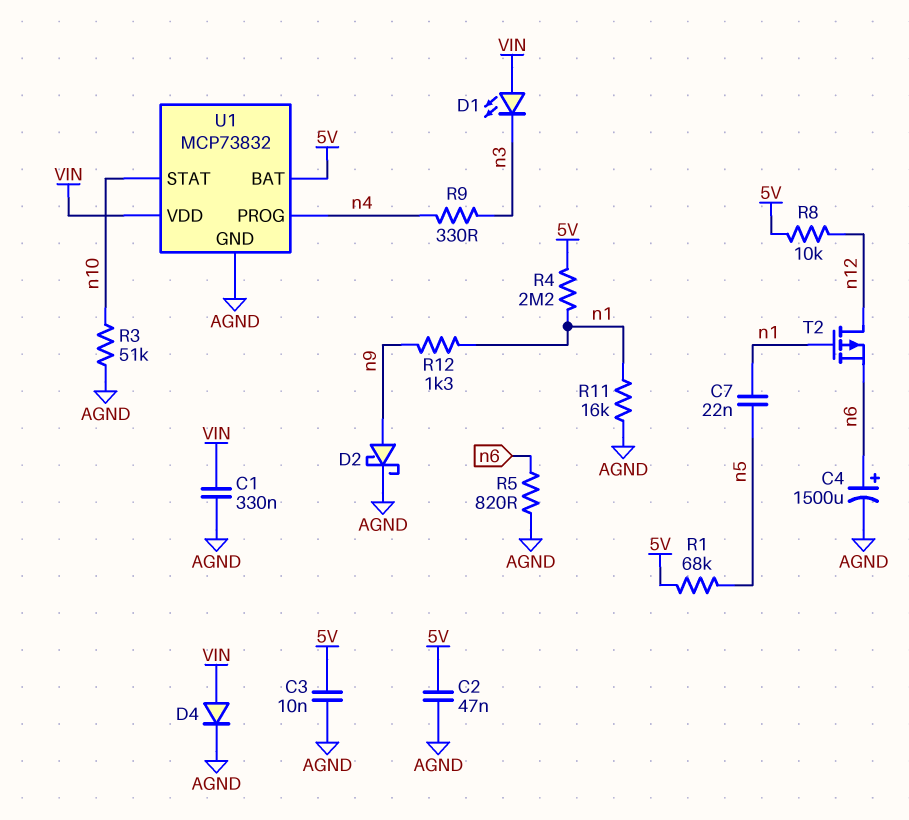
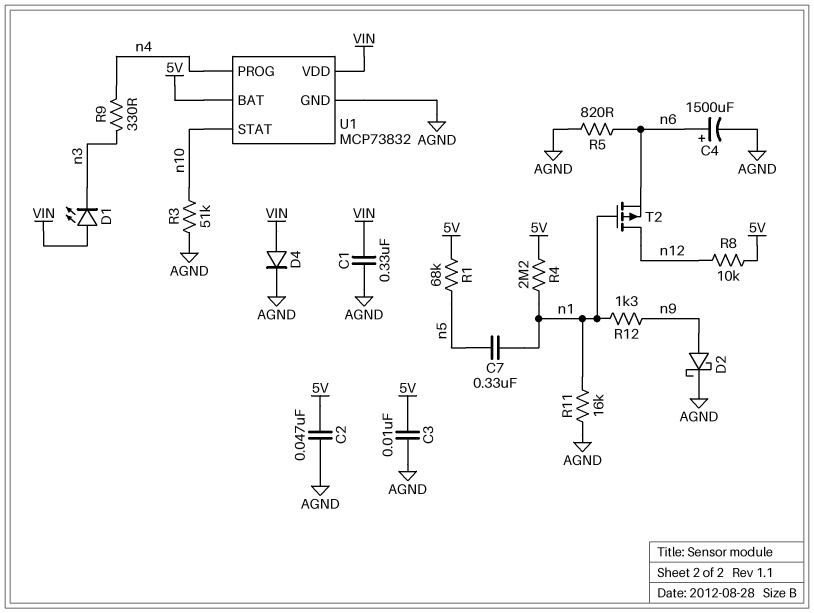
C7: 22nF (n1, n5) -> 330nF (n1, n5)

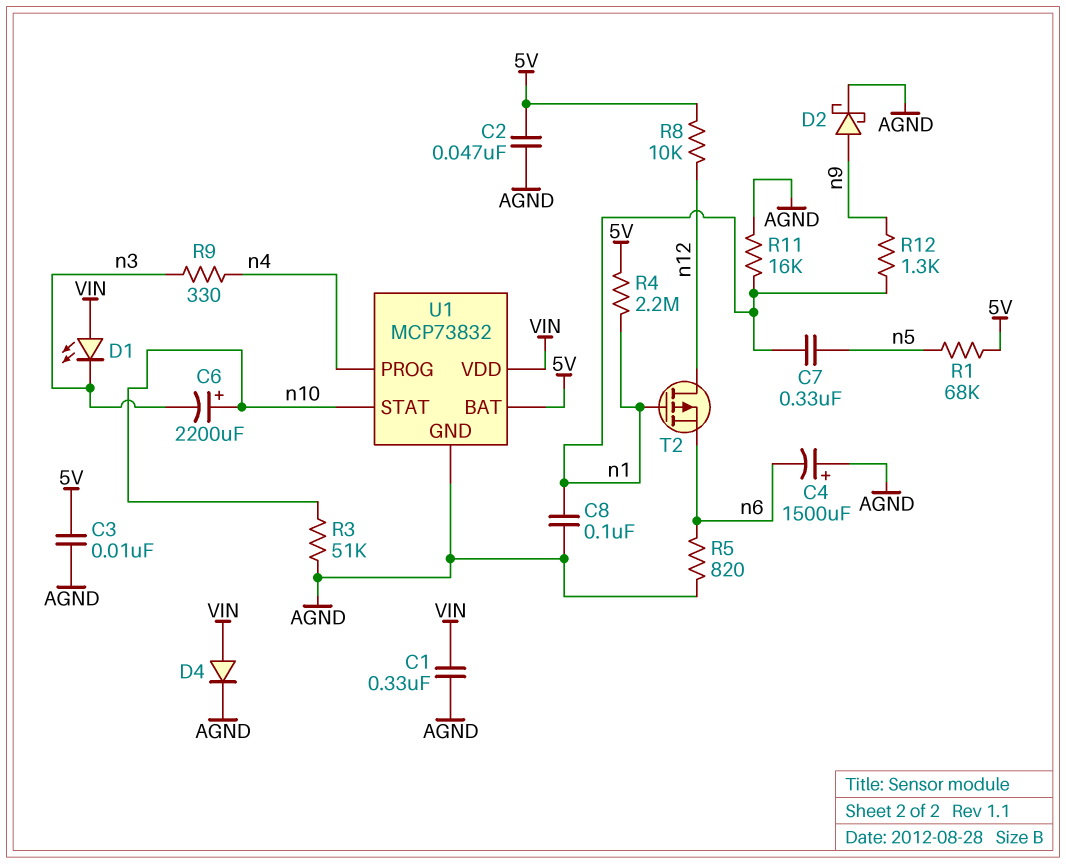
C4: 1500uF (plus n6, minus AGND) -> 1500uF (plus AGND, minus n6)
C6: none -> 2200uF (plus n10, minus n3)
C8: none -> 100nF (AGND, n1)

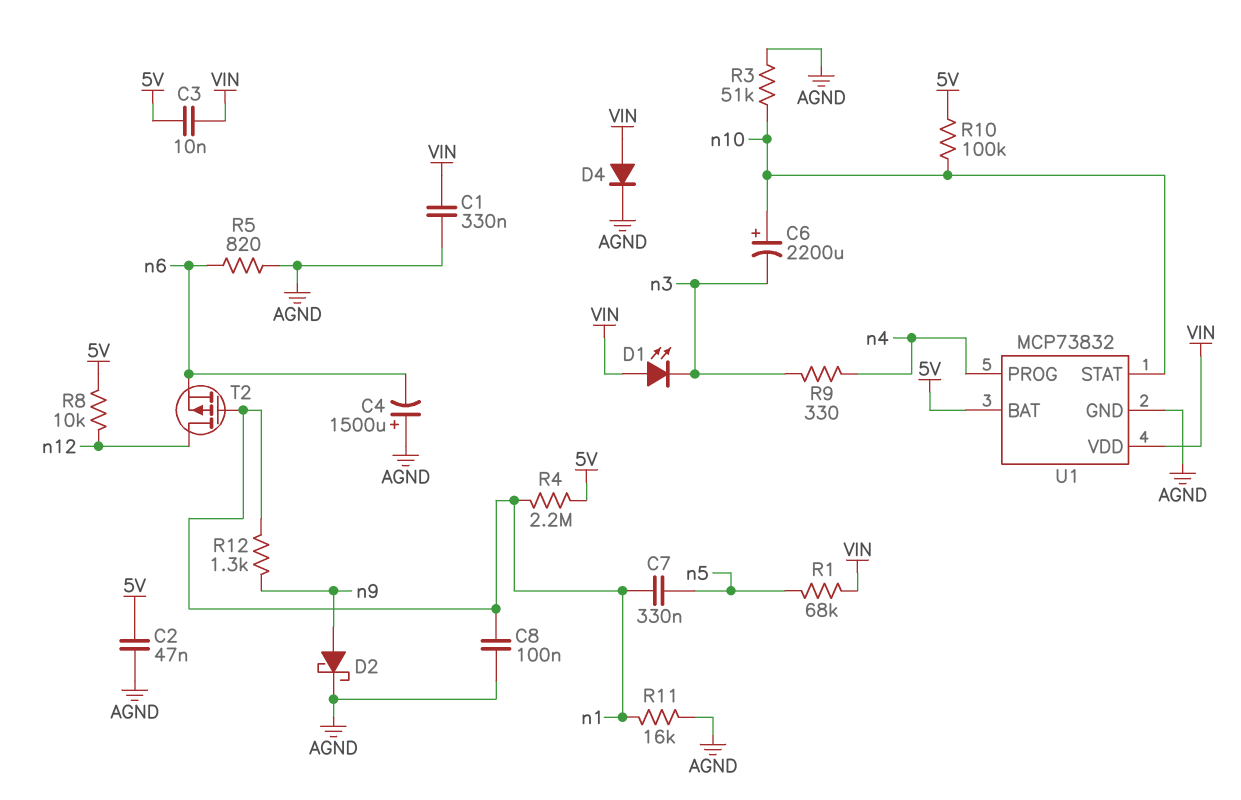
C3: 10nF (5V, AGND) -> 10nF (5V, VIN)
R1: 68k (5V, n5) -> 68k (VIN, n5)
R10: none -> 100k (5V, n10)

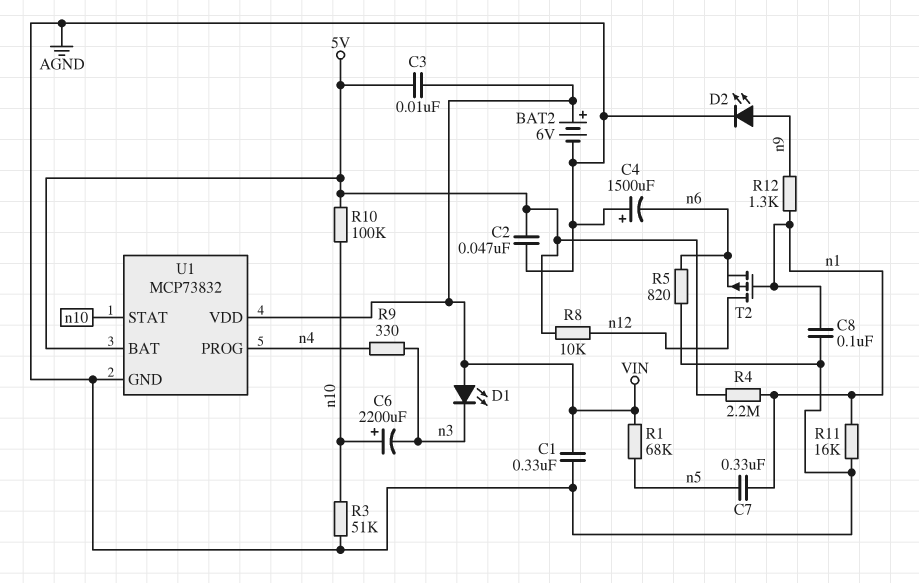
BAT2: none -> 6V (plus VIN, minus AGND)
D2: schottky (A n9, K AGND) -> LED (A n9, K AGND)
D4: diode (A VIN, K AGND) -> none

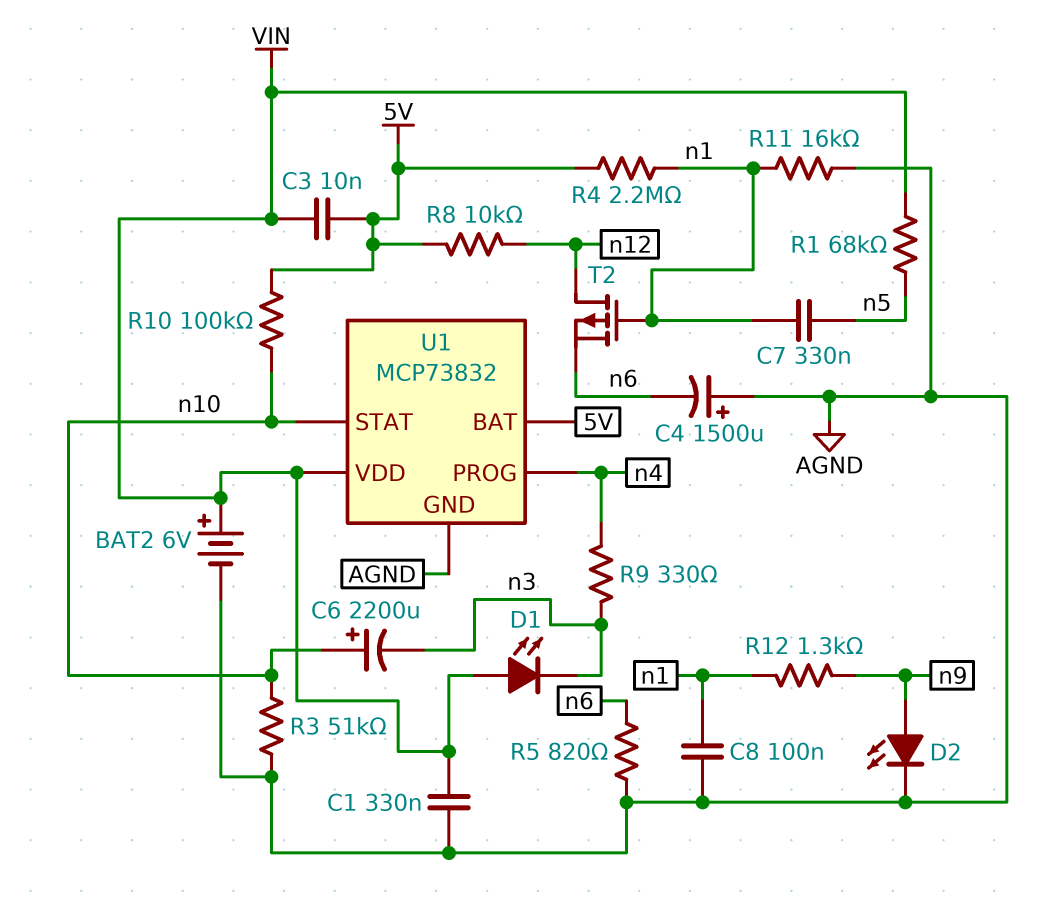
C2: 47nF (5V, AGND) -> none

